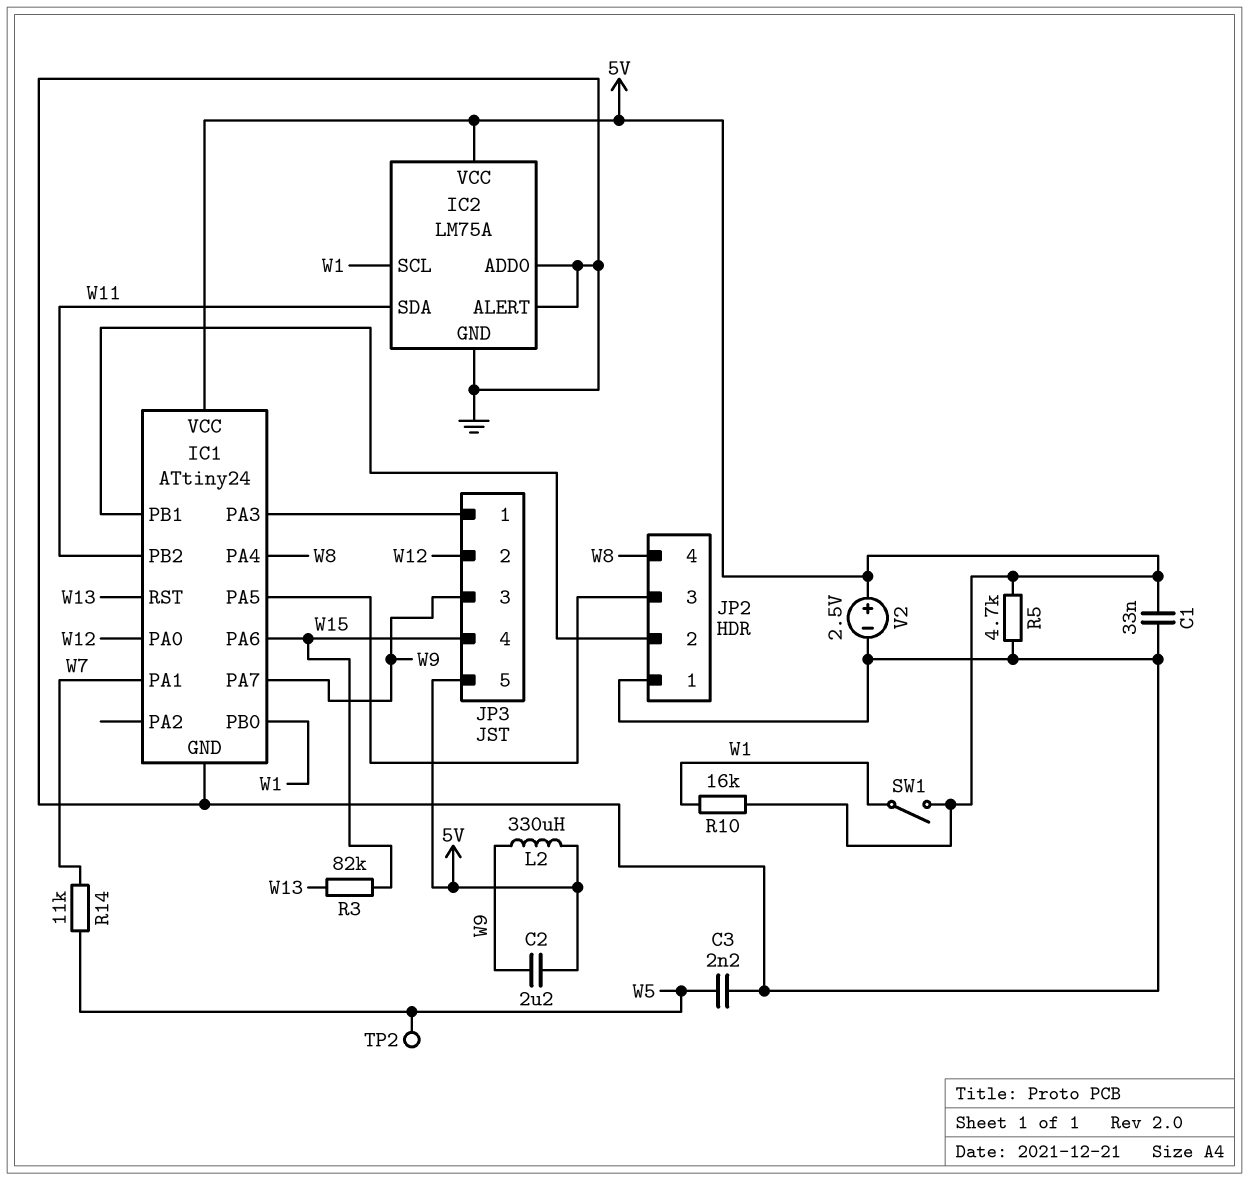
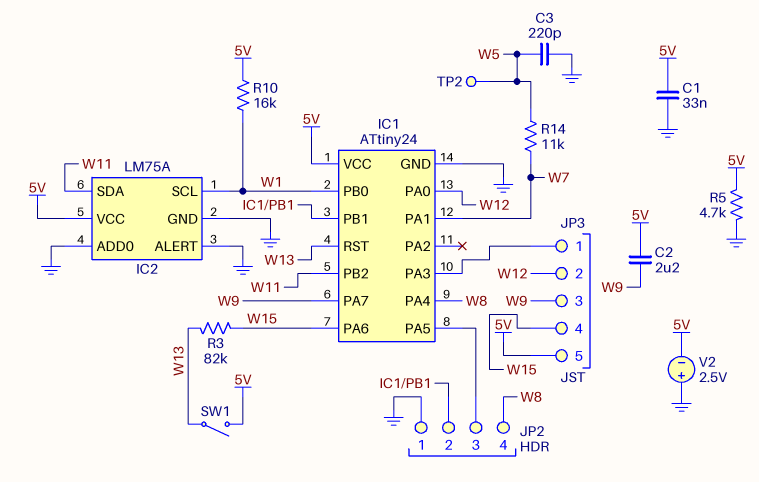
C3: 2.2nF (GND, W5) -> 220pF (GND, W5)
L2: 330uH (5V, W9) -> none
SW1: switch (5V, W1) -> switch (5V, W13)
V2: 2.5V (plus 5V, minus GND) -> 2.5V (plus GND, minus 5V)

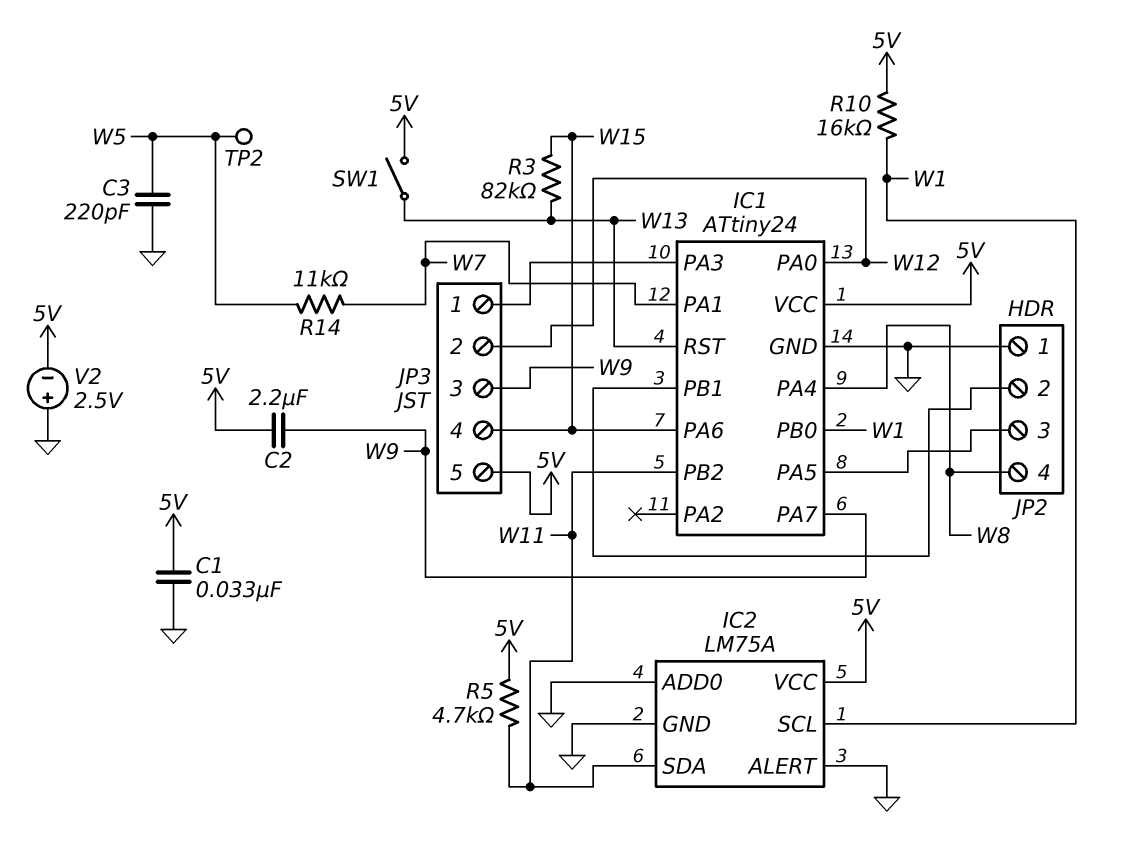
R5: 4.7k (5V, GND) -> 4.7k (5V, W11)

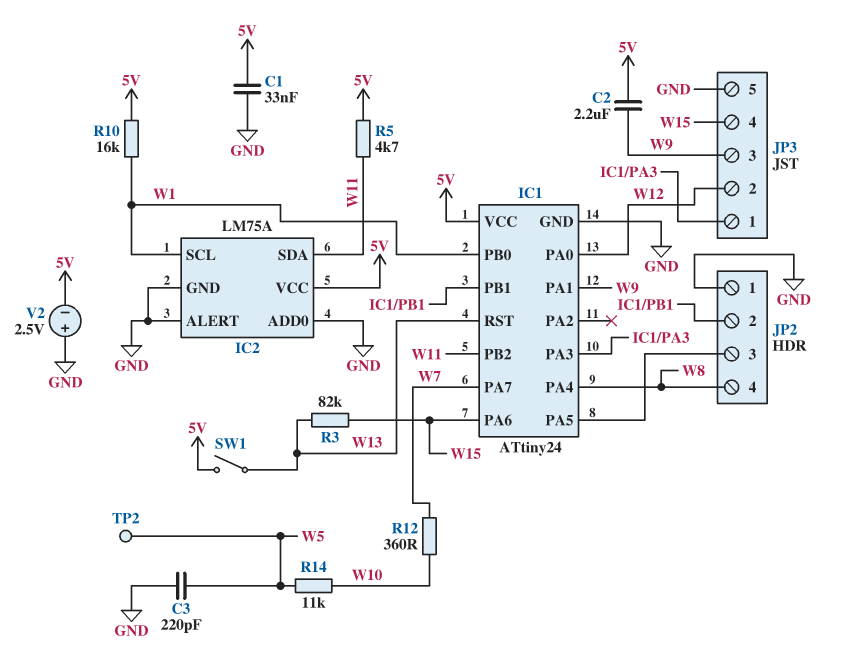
IC1 pin PA1: W7 -> W9
IC1 pin PA7: W9 -> W7
JP3 pin 5: 5V -> GND
R12: none -> 360 (W7, W10)
R14: 11k (W5, W7) -> 11k (W5, W10)

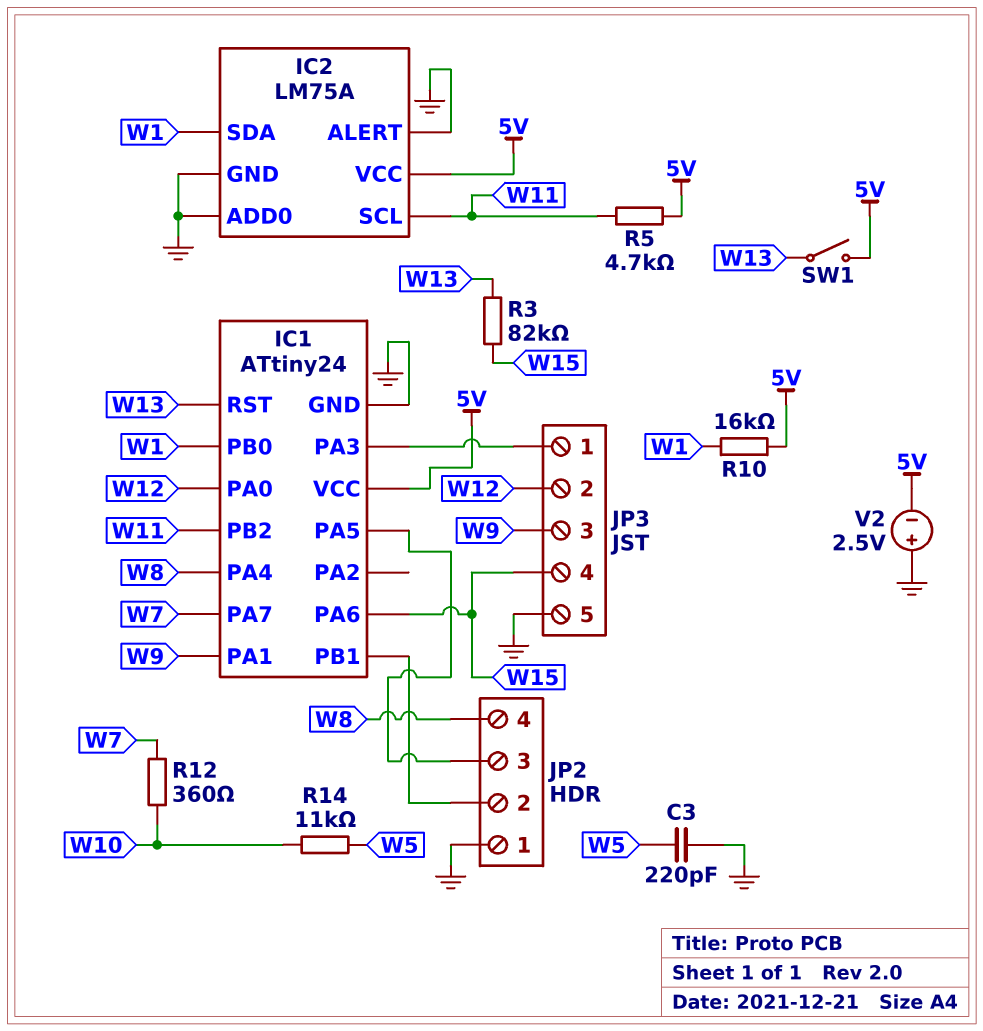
C1: 33nF (5V, GND) -> none
C2: 2.2uF (5V, W9) -> none
IC2 pin SCL: W1 -> W11
IC2 pin SDA: W11 -> W1
TP2: test point (W5) -> none

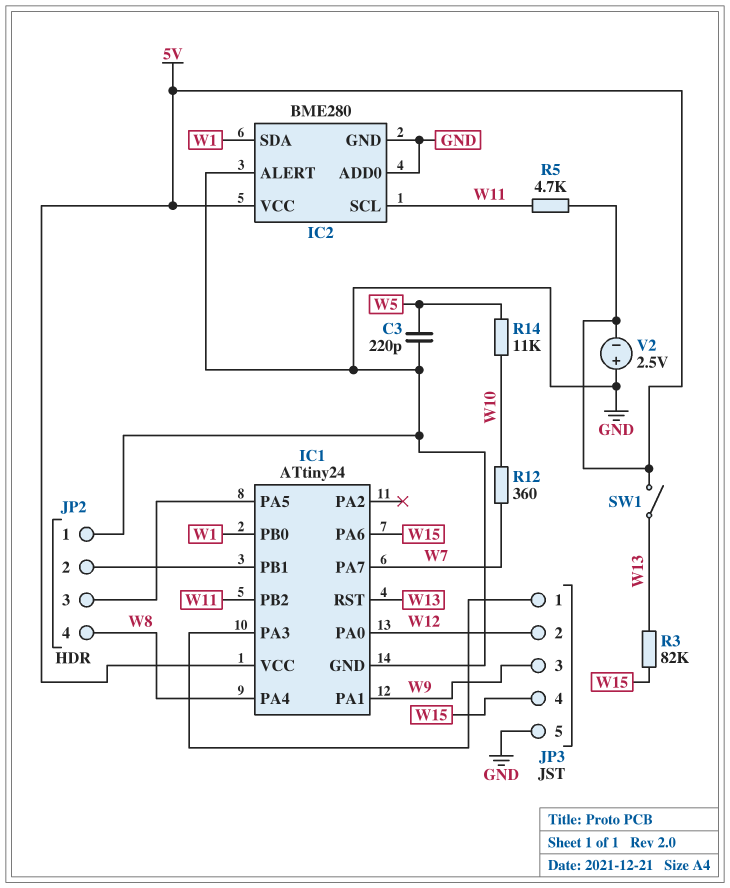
IC2: LM75A -> BME280
R10: 16k (5V, W1) -> none

